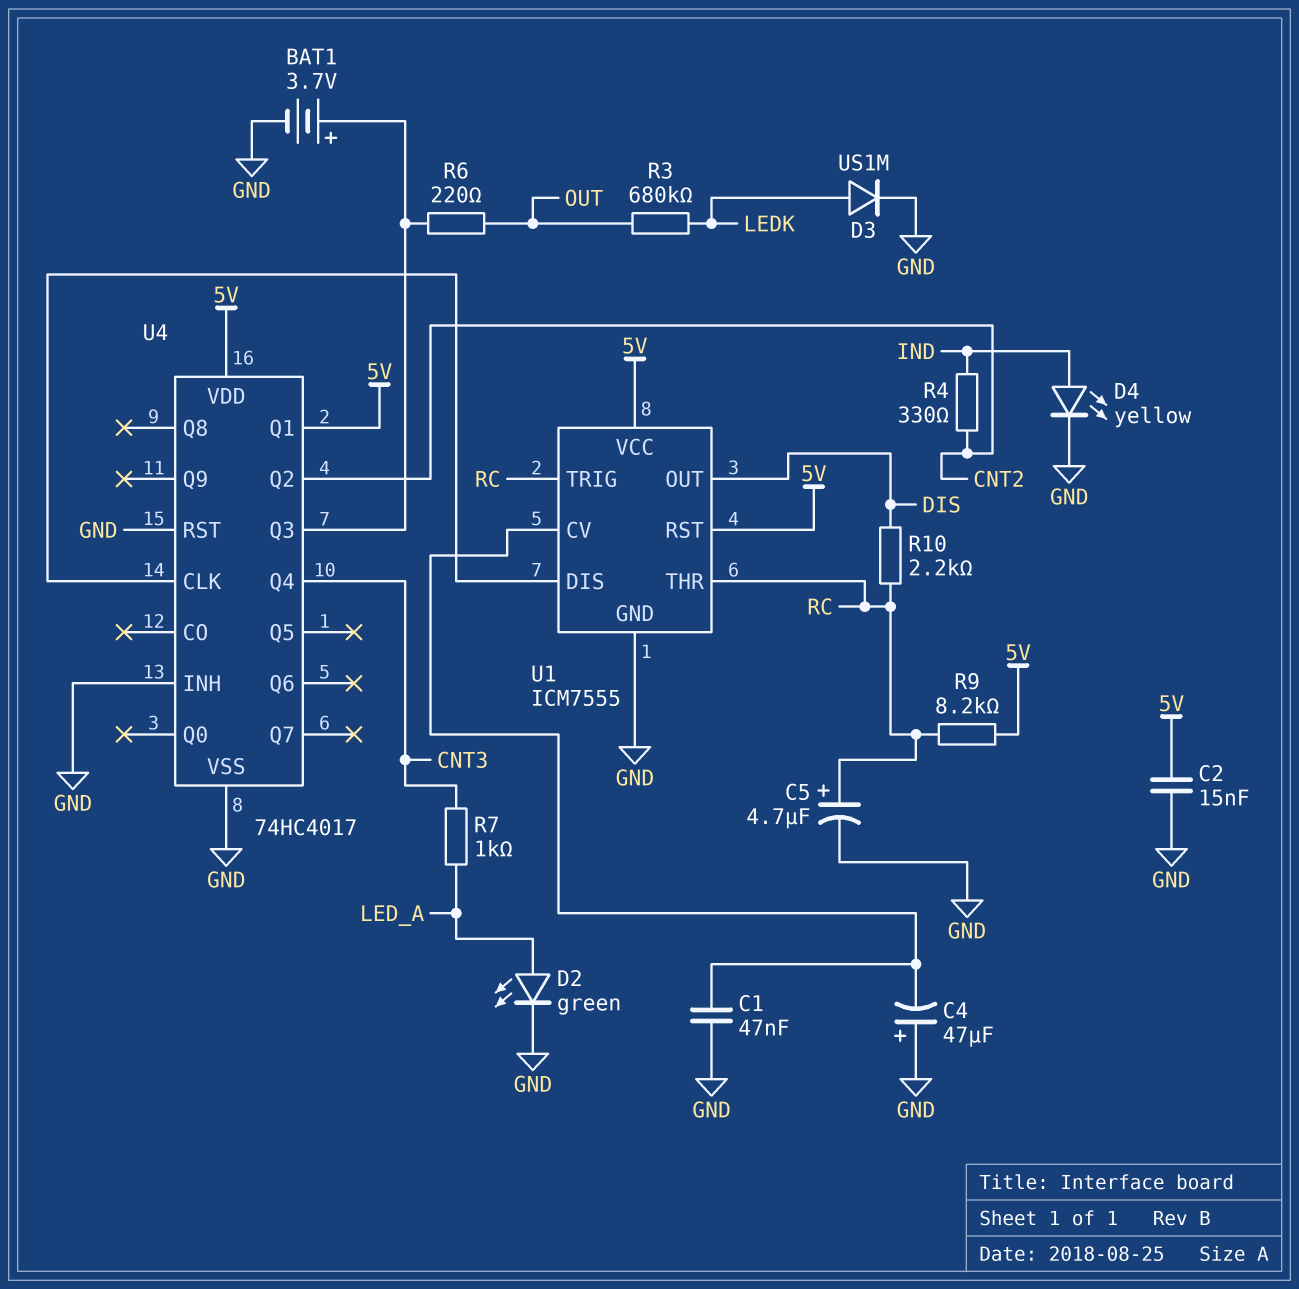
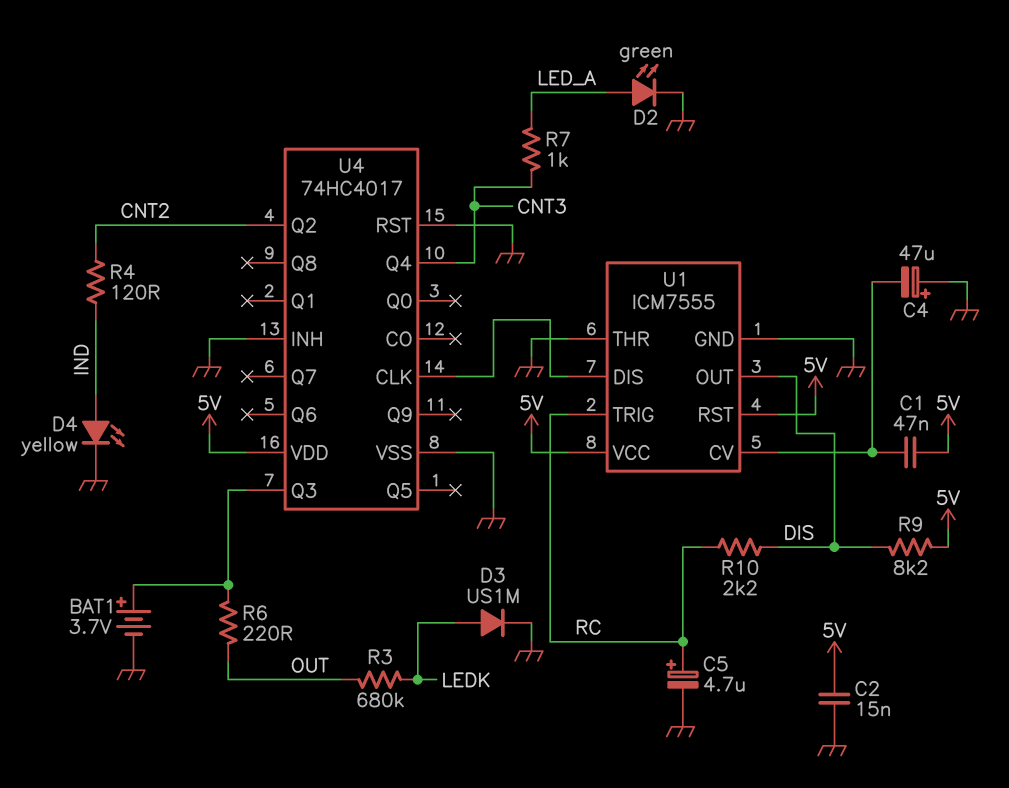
C1: 47nF (GND, U1/CV) -> 47nF (5V, U1/CV)
R4: 330 (CNT2, IND) -> 120 (CNT2, IND)
R9: 8.2k (5V, RC) -> 8.2k (5V, DIS)
U1 pin THR: RC -> GND
U4 pin Q1: 5V -> none

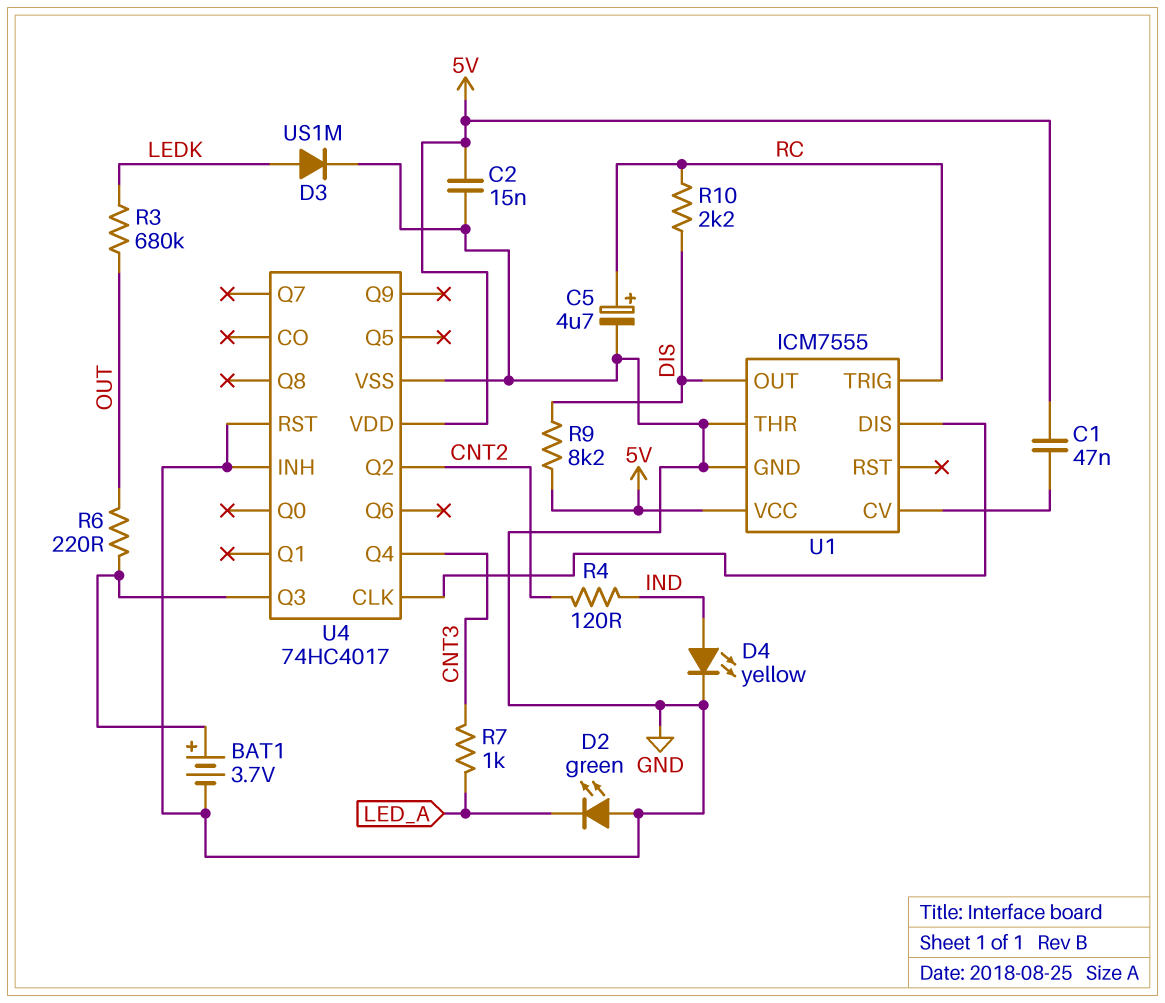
C4: 47uF (plus GND, minus U1/CV) -> none
D2: LED green (A LED_A, K GND) -> LED green (A GND, K LED_A)
U1 pin RST: 5V -> none

